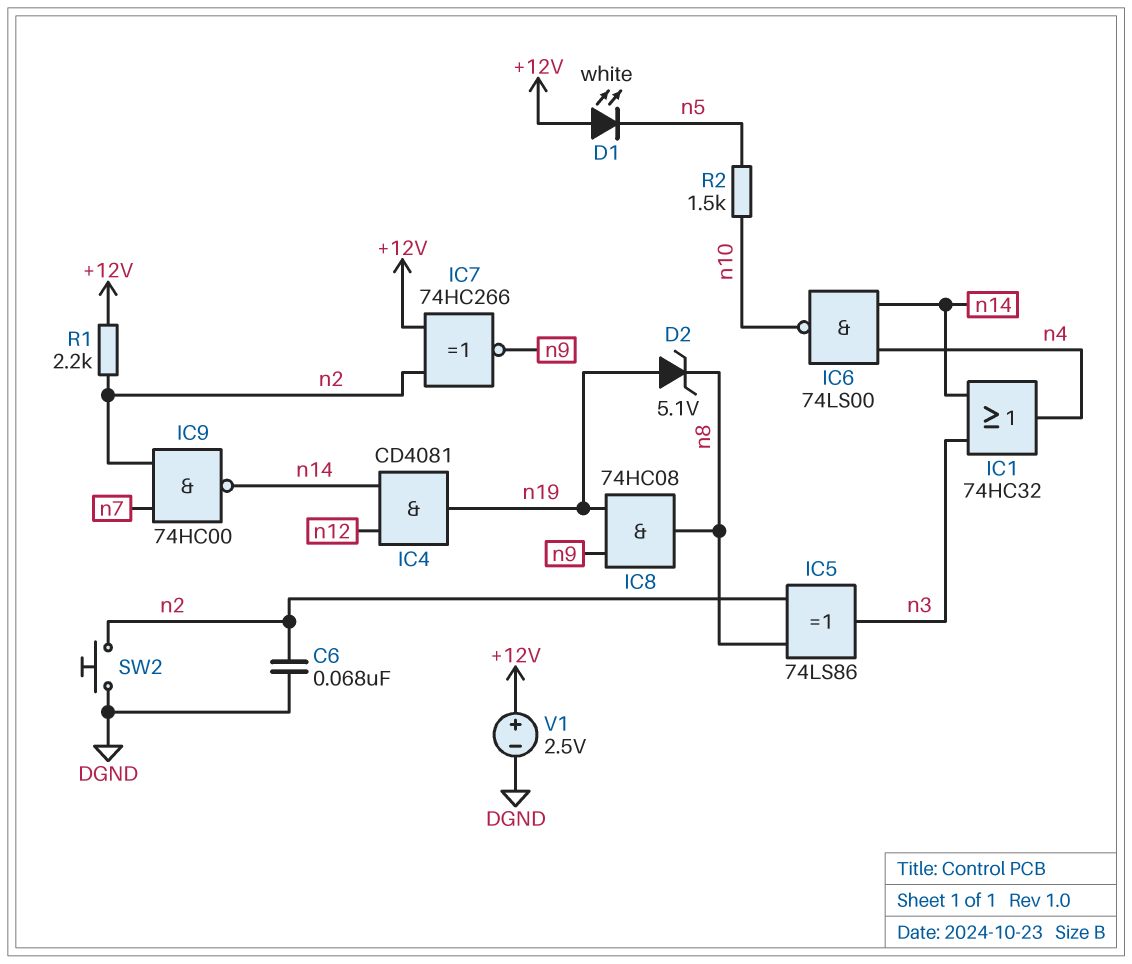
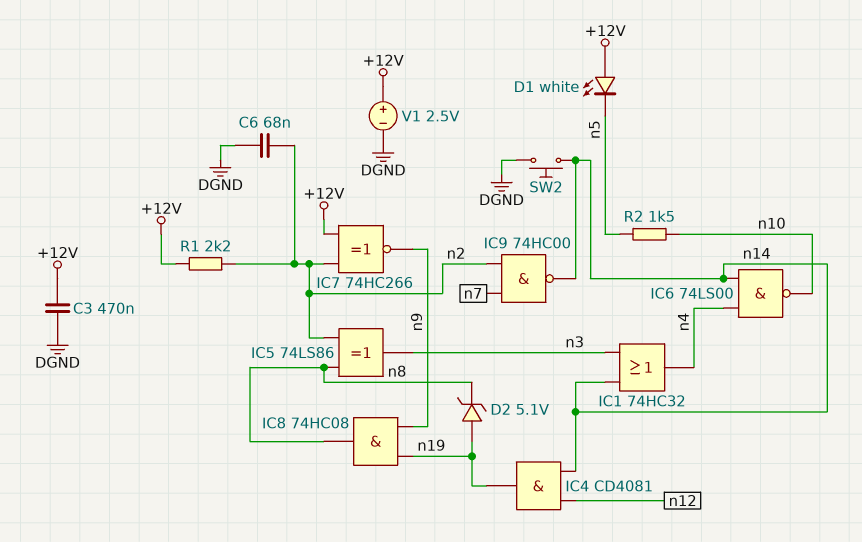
C3: none -> 470nF (+12V, DGND)
SW2: button (DGND, n2) -> button (DGND, n14)

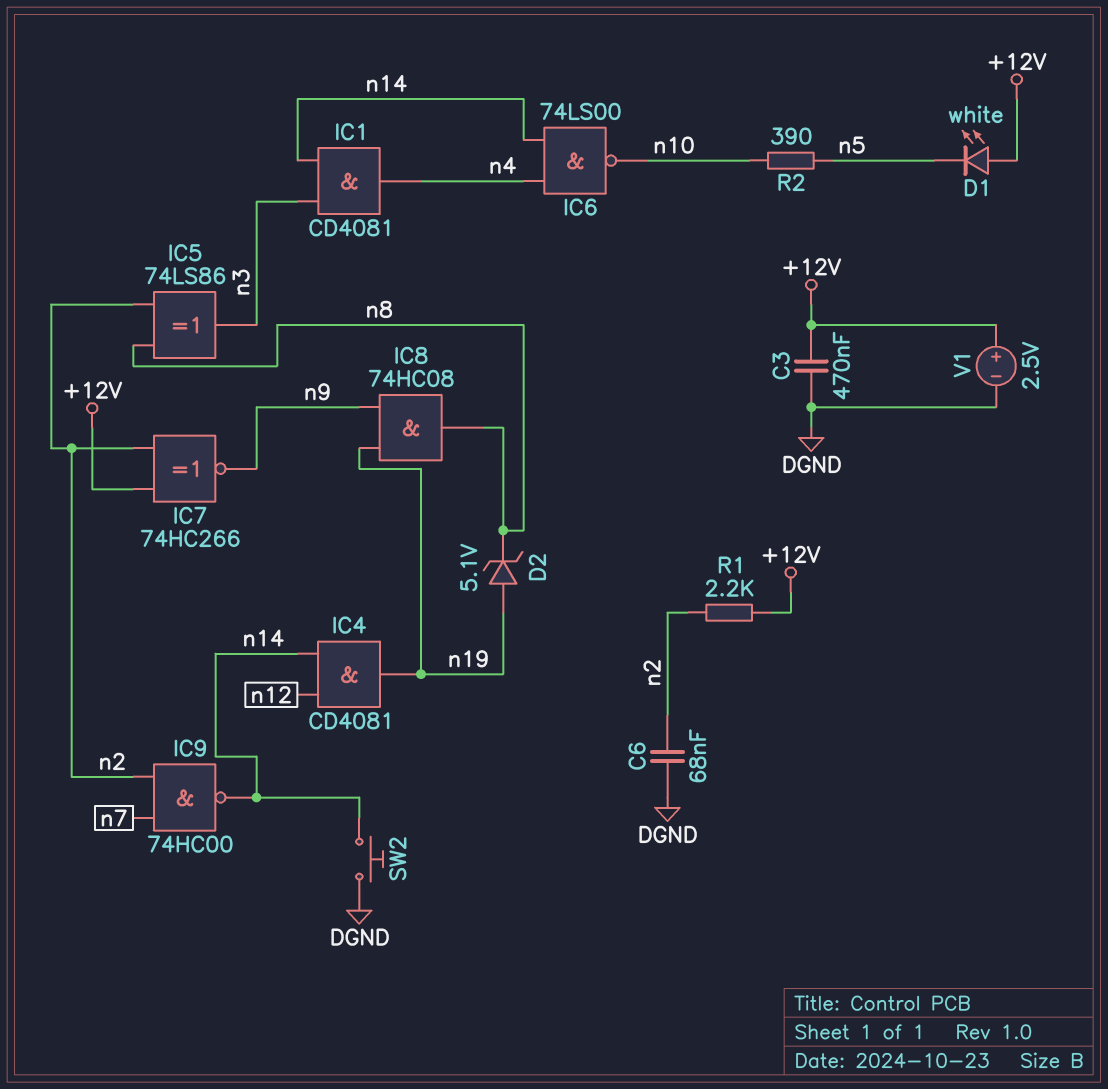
IC1: OR 74HC32 (in n3, in n14, out n4) -> AND CD4081 (in n3, in n14, out n4)
R2: 1.5k (n5, n10) -> 390 (n5, n10)

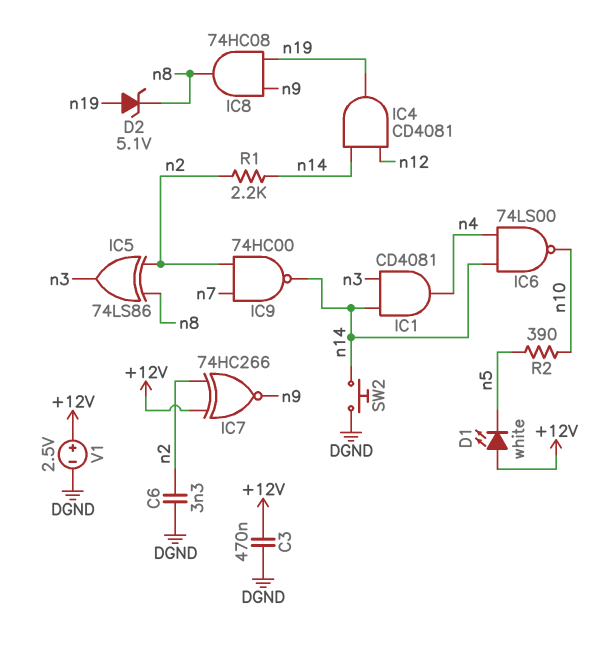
C6: 68nF (DGND, n2) -> 3.3nF (DGND, n2)
R1: 2.2k (+12V, n2) -> 2.2k (n2, n14)

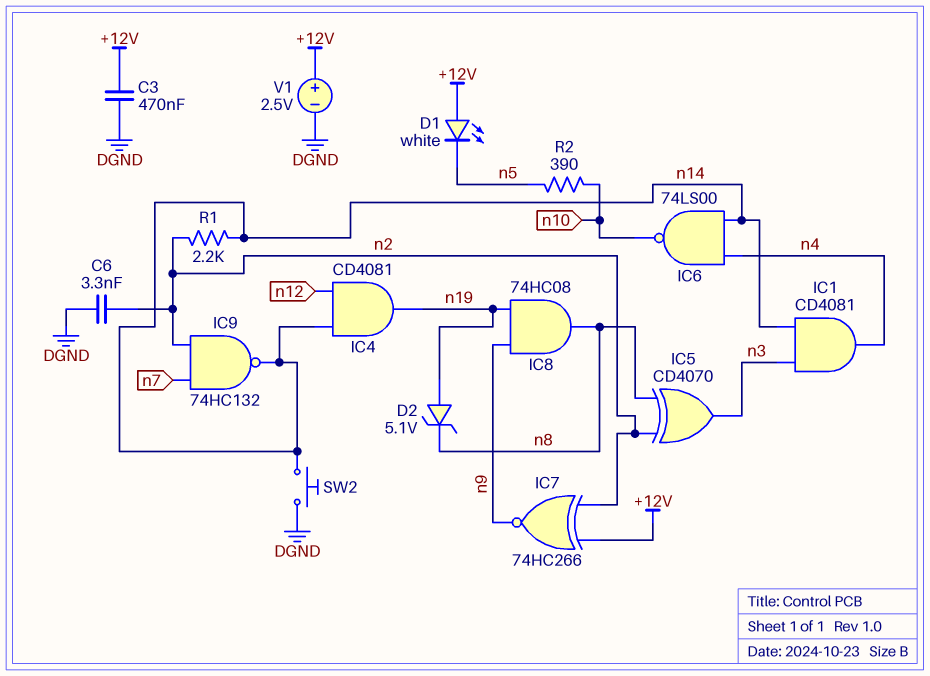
IC5: XOR 74LS86 (in n2, in n8, out n3) -> XOR CD4070 (in n2, in n8, out n3)
IC9: NAND 74HC00 (in n2, in n7, out n14) -> NAND 74HC132 (in n2, in n7, out n14)

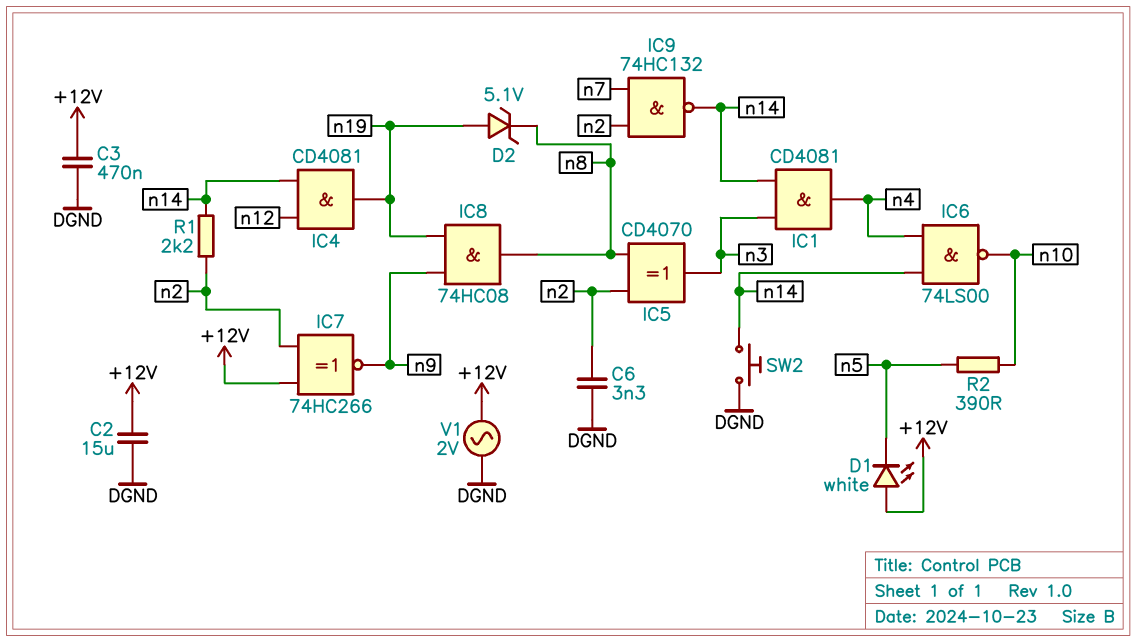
C2: none -> 15uF (+12V, DGND)
V1: 2.5V (plus +12V, minus DGND) -> AC 2V (+12V, DGND)

